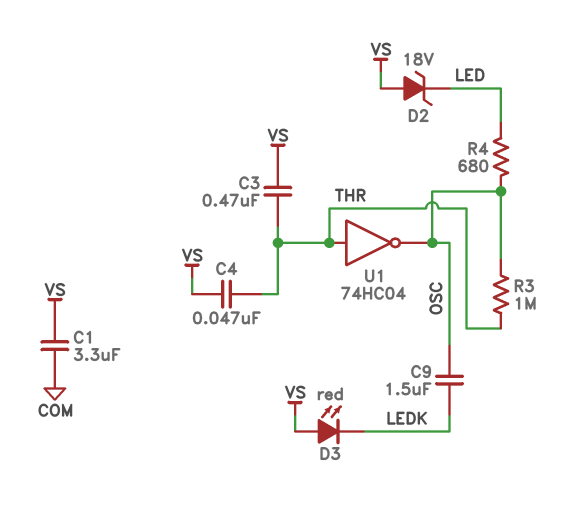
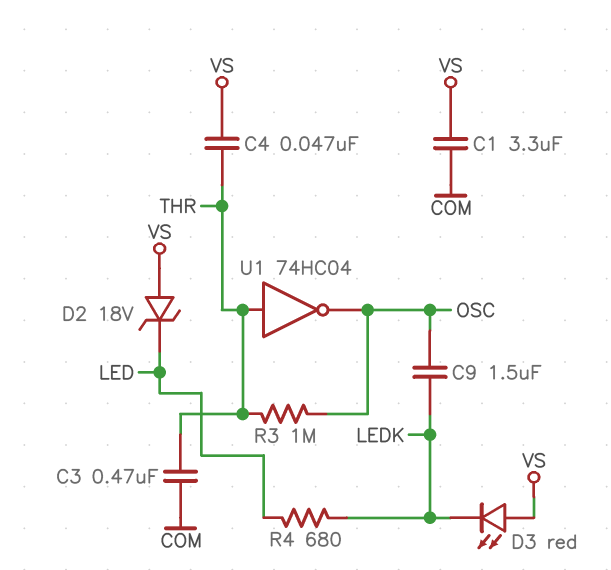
C3: 470nF (THR, VS) -> 470nF (COM, THR)
R4: 680 (LED, OSC) -> 680 (LED, LEDK)

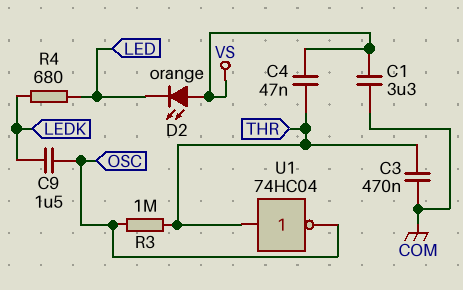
D2: zener 18V (A VS, K LED) -> LED orange (A VS, K LED)
D3: LED red (A VS, K LEDK) -> none

